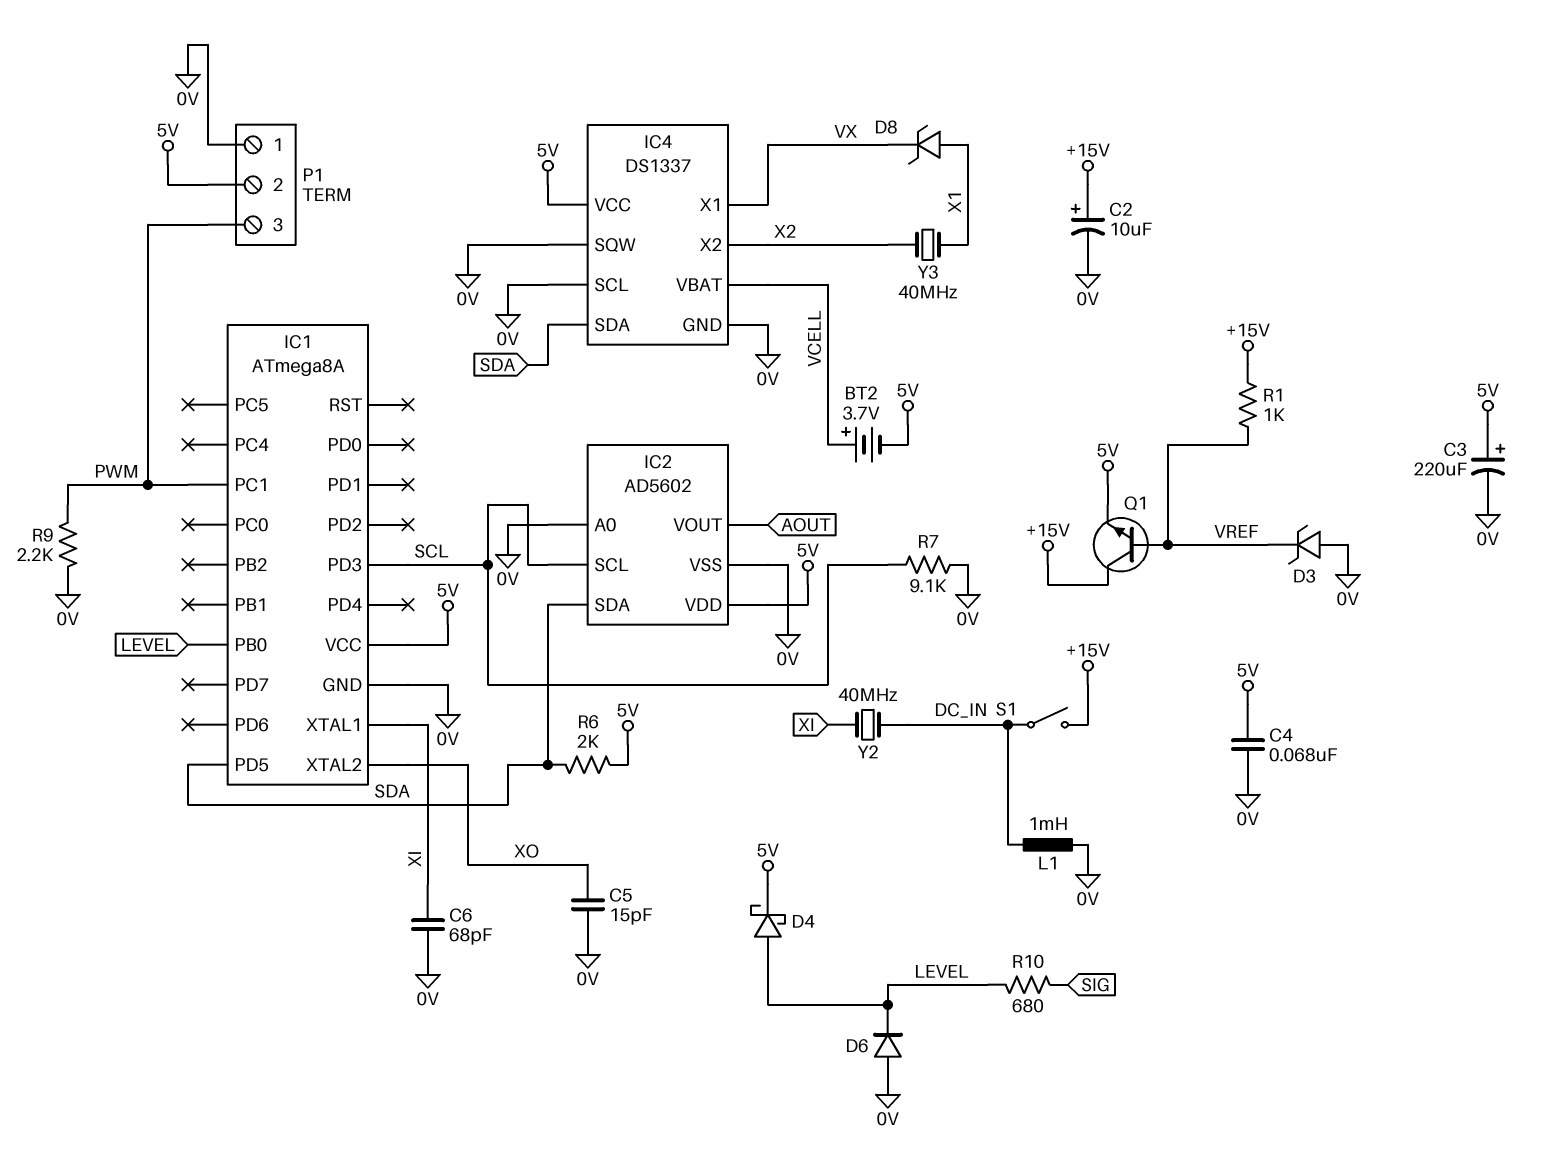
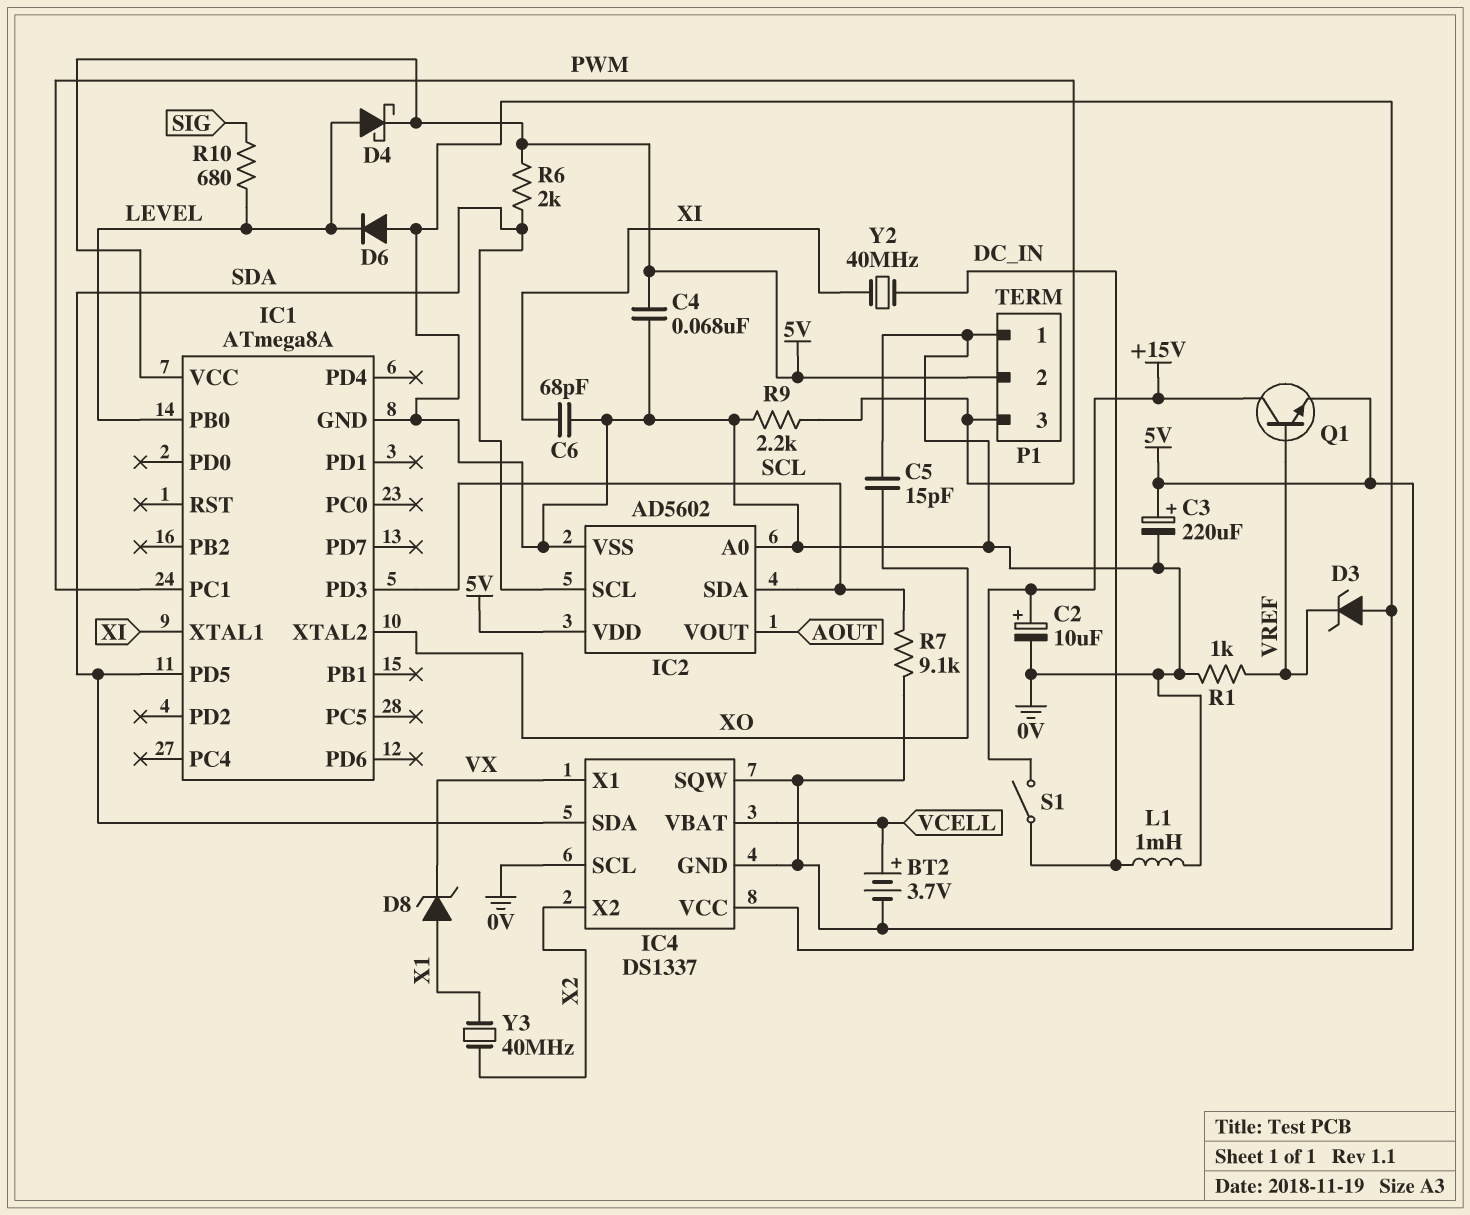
BT2: 3.7V (plus VCELL, minus 5V) -> 3.7V (plus VCELL, minus 0V)
IC2 pin SCL: SCL -> SDA
IC2 pin SDA: SDA -> SCL
R1: 1k (+15V, VREF) -> 1k (0V, VREF)

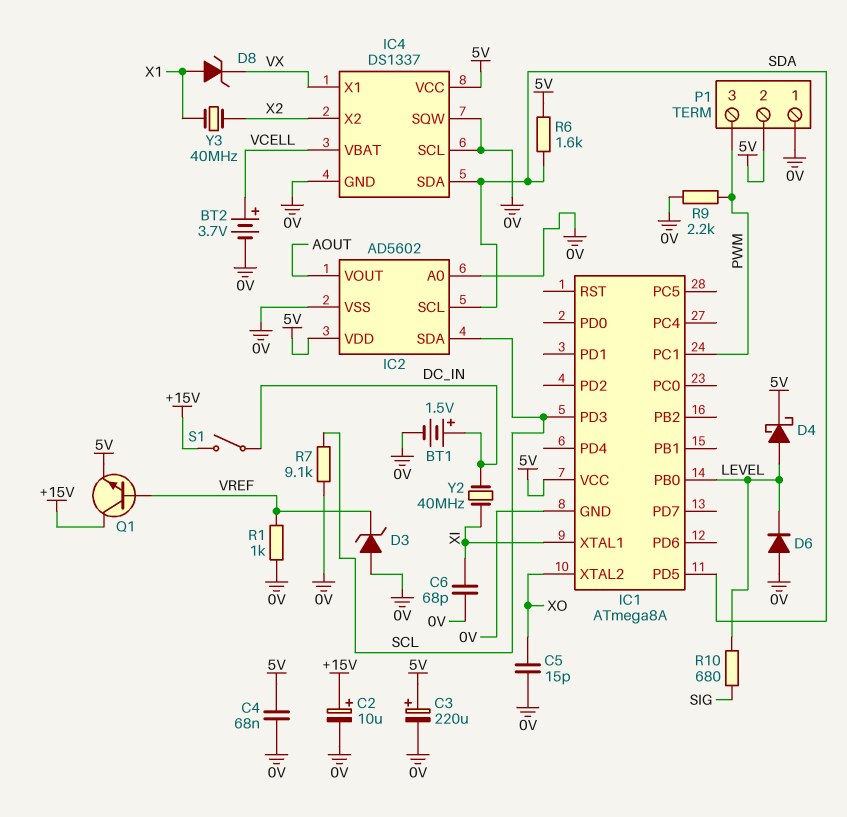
BT1: none -> 1.5V (plus DC_IN, minus 0V)
L1: 1mH (0V, DC_IN) -> none
R6: 2k (5V, SDA) -> 1.6k (5V, SDA)

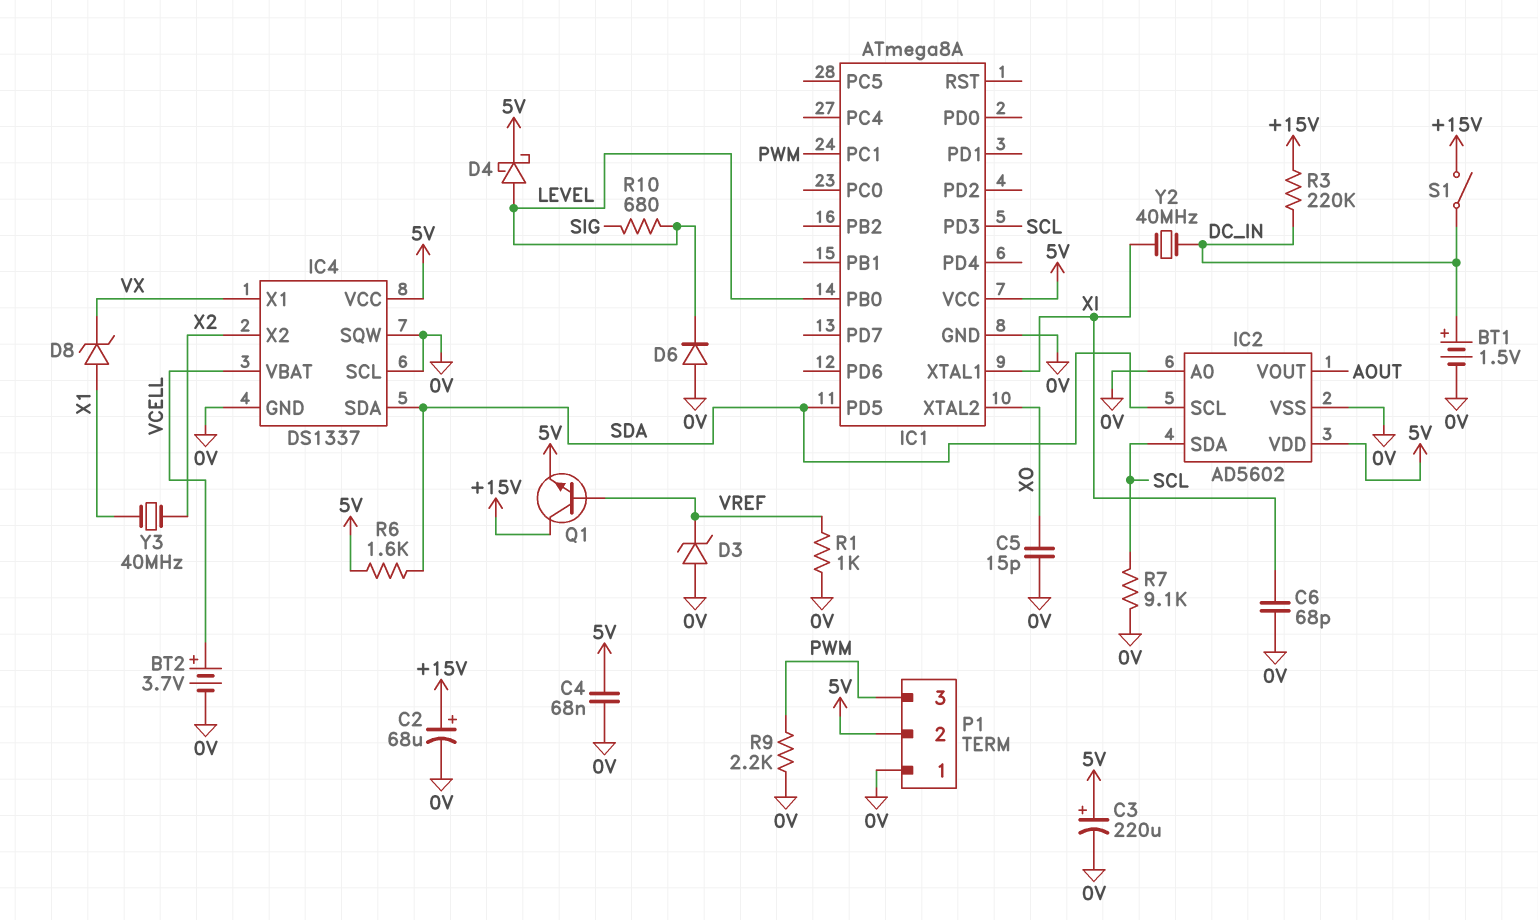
C2: 10uF (plus +15V, minus 0V) -> 68uF (plus +15V, minus 0V)
R3: none -> 220k (+15V, DC_IN)

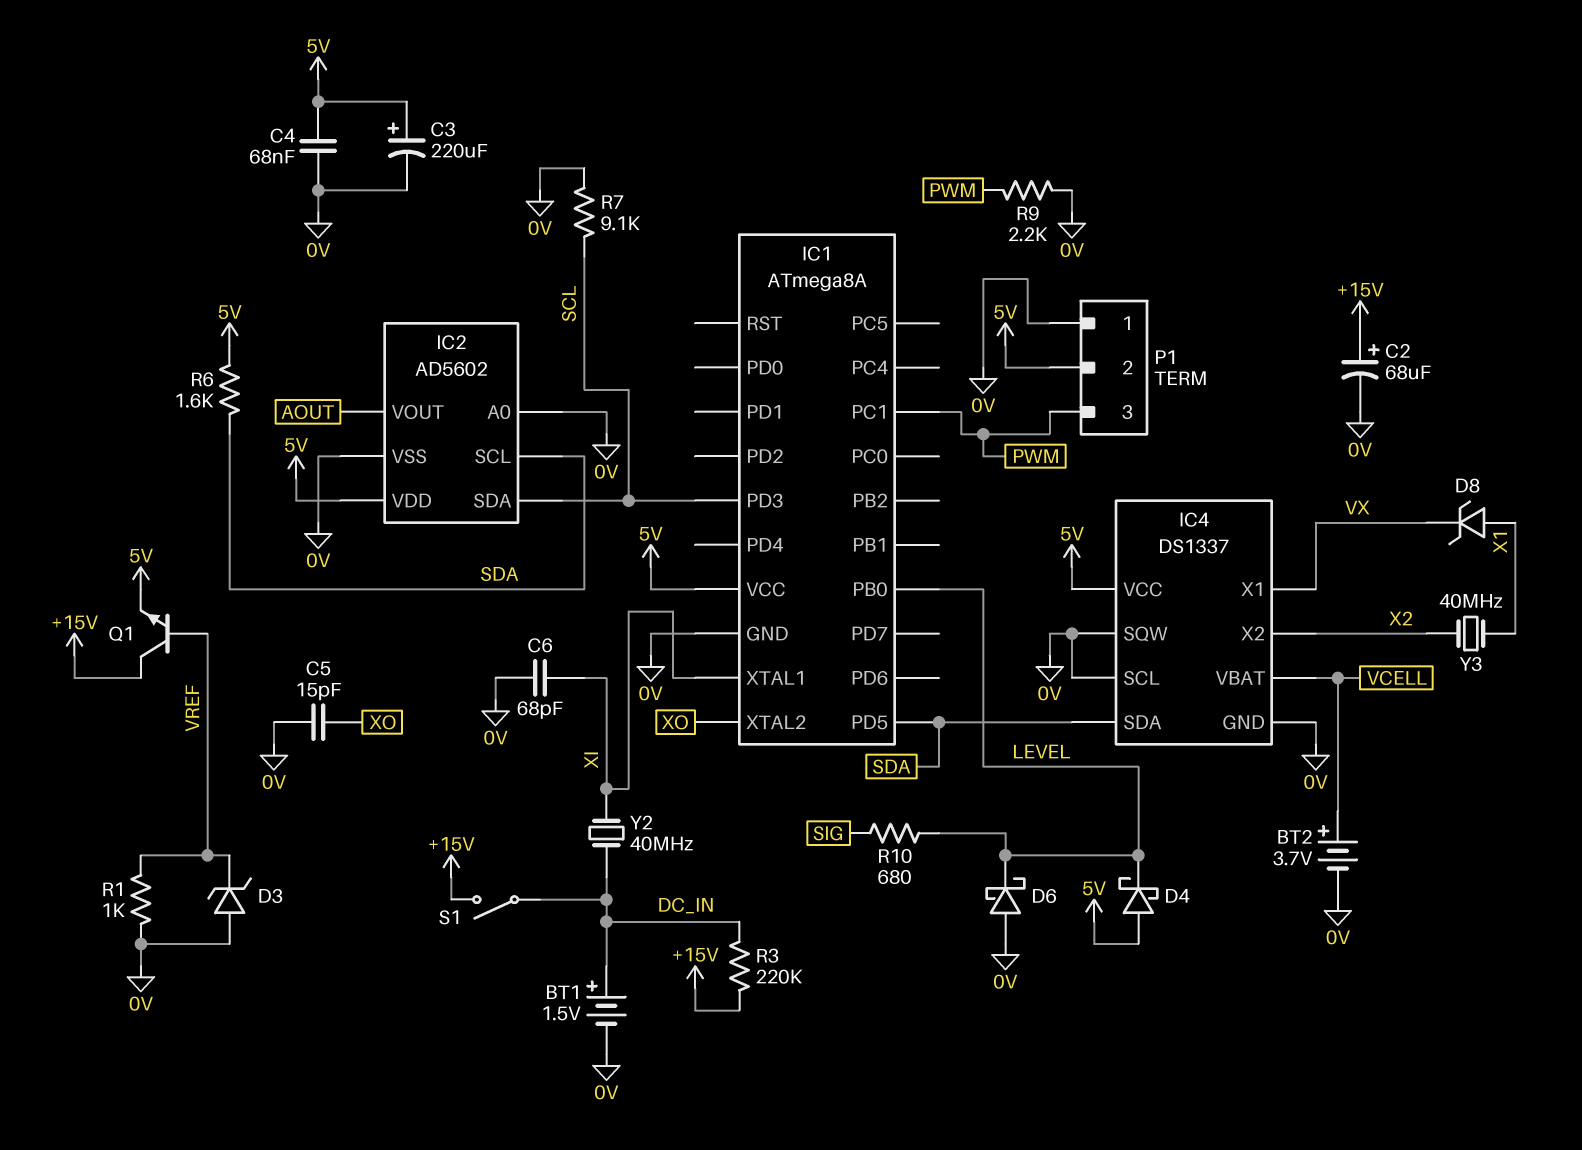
D4: schottky (A LEVEL, K 5V) -> schottky (A 5V, K LEVEL)
D6: diode (A 0V, K LEVEL) -> schottky (A 0V, K LEVEL)

